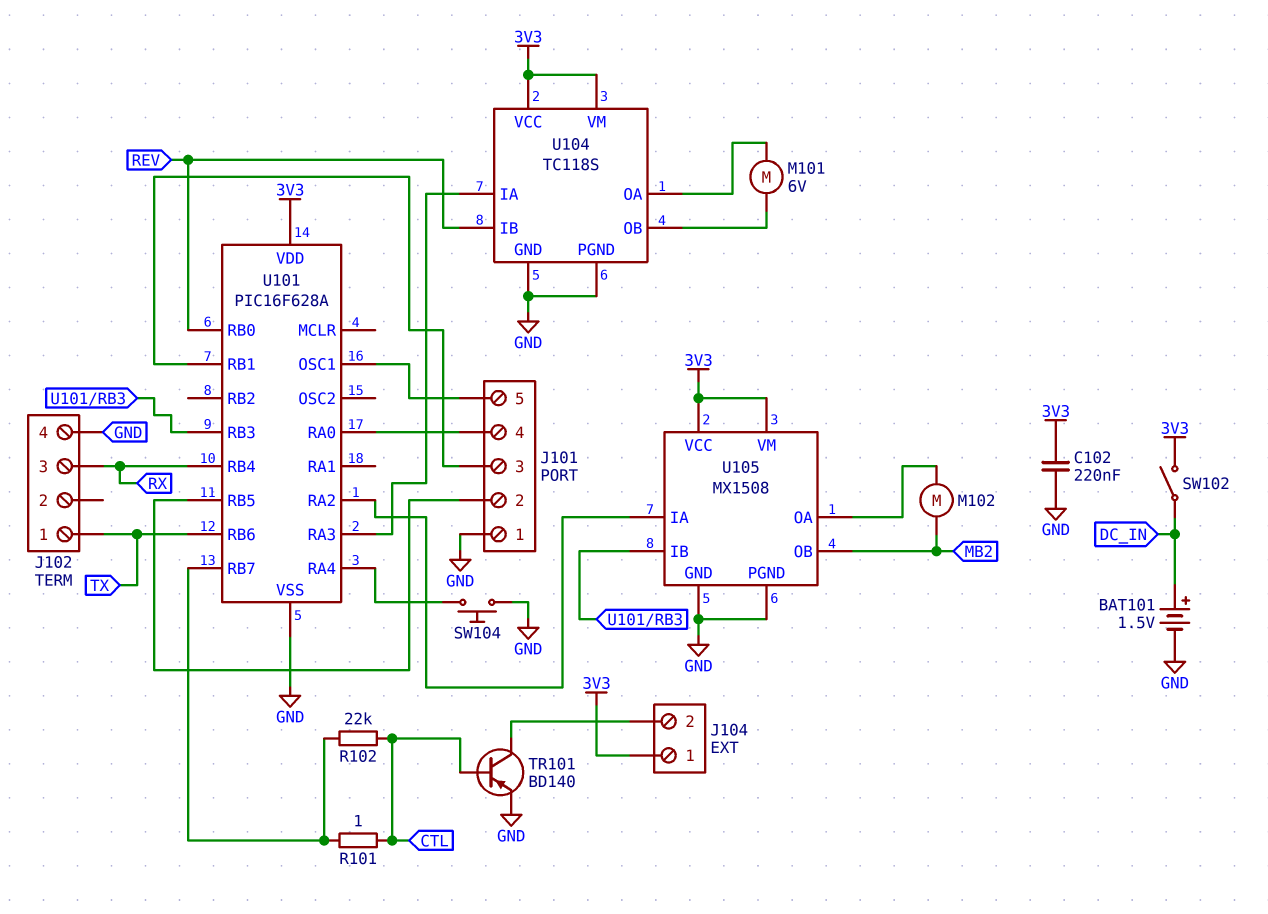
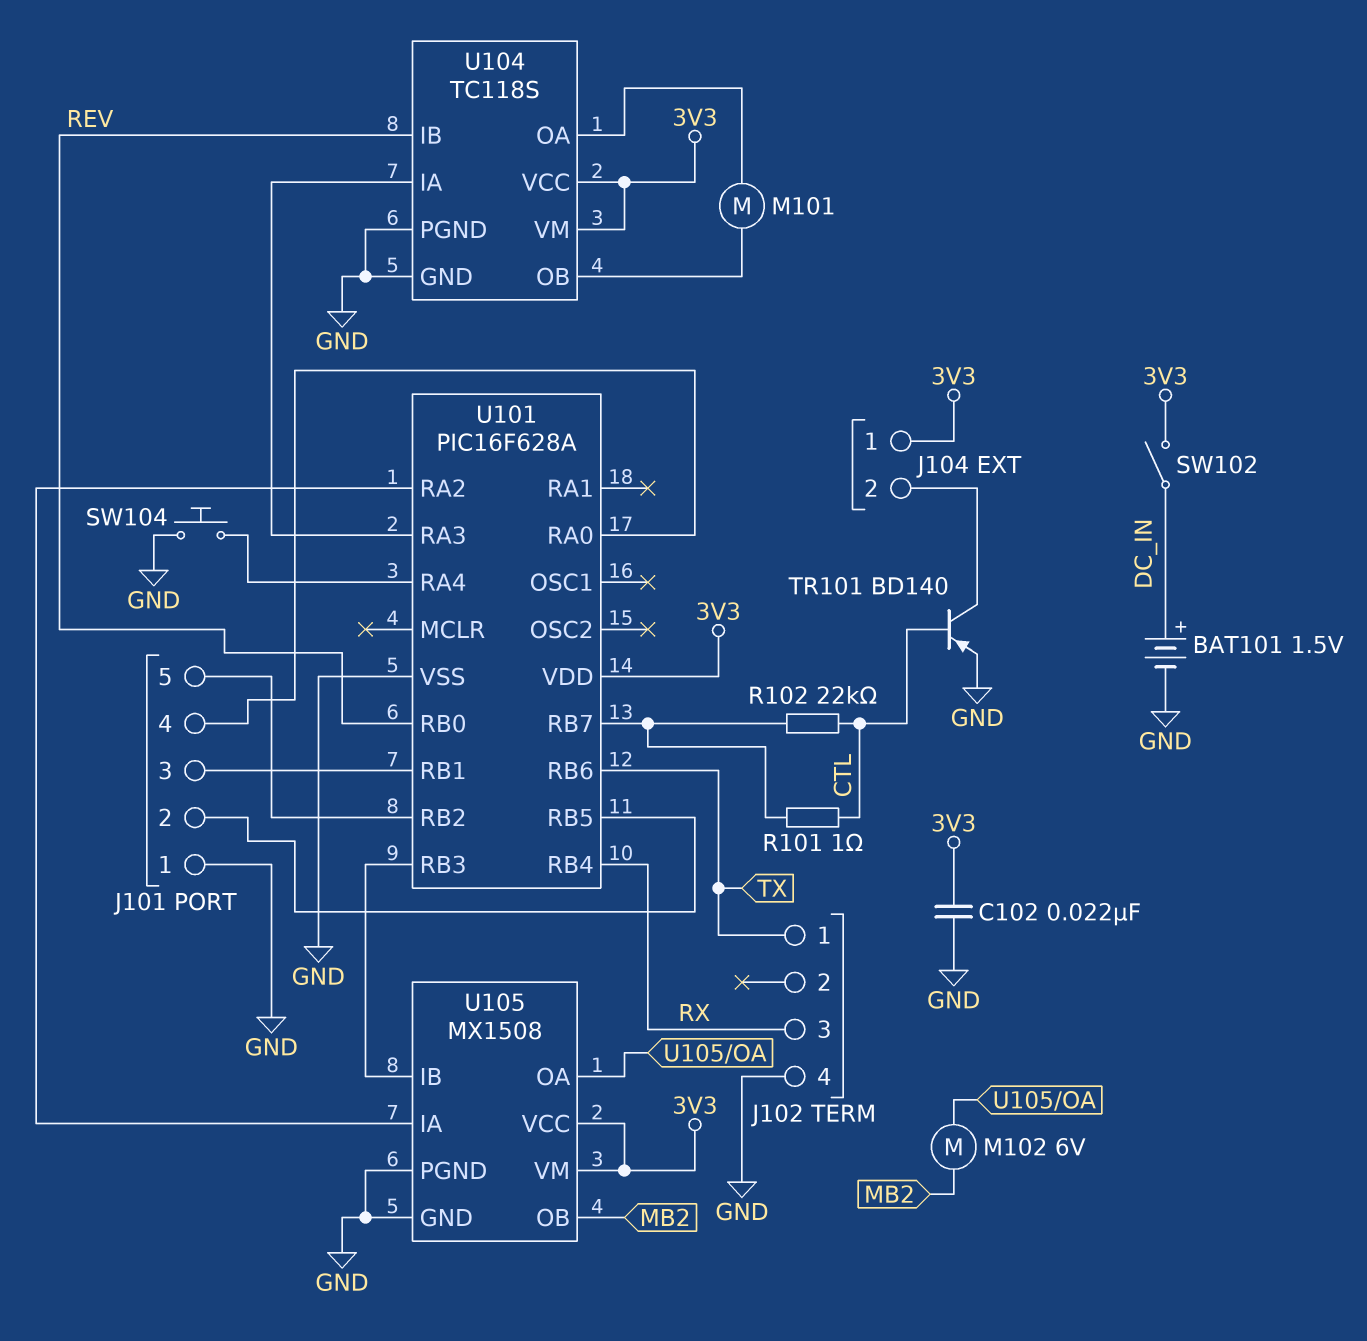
C102: 220nF (3V3, GND) -> 22nF (3V3, GND)
M101: motor 6V (U104/OA, U104/OB) -> motor (U104/OA, U104/OB)
M102: motor (MB2, U105/OA) -> motor 6V (MB2, U105/OA)
U101 pin OSC1: J101/5 -> none
U101 pin RB2: none -> J101/5

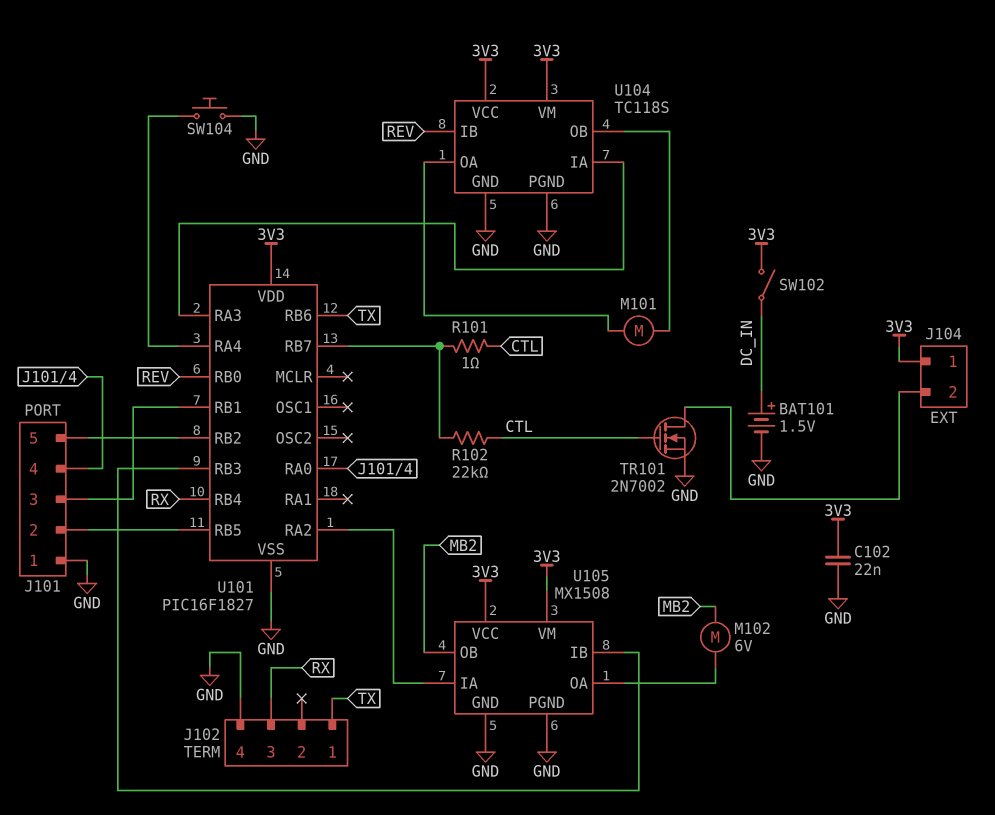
TR101: PNP BD140 (B CTL, C J104/2, E GND) -> NMOS 2N7002 (G CTL, D J104/2, S GND)
U101: PIC16F628A -> PIC16F1827

